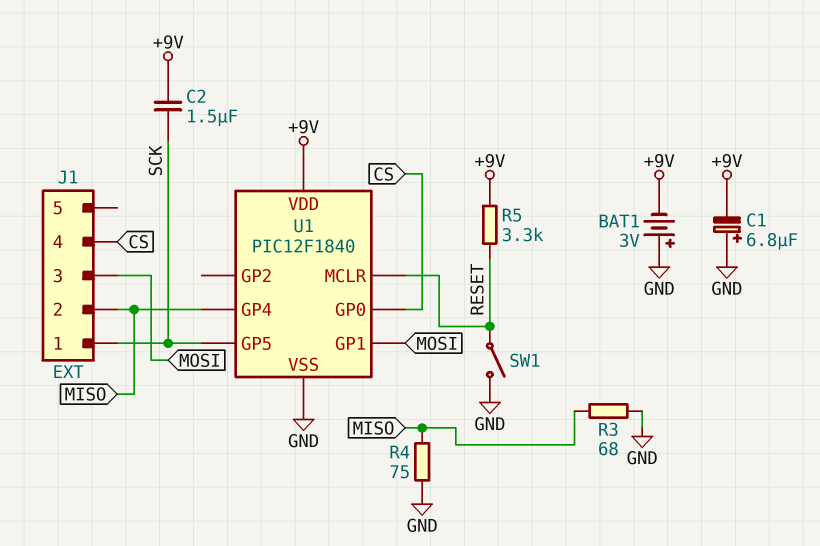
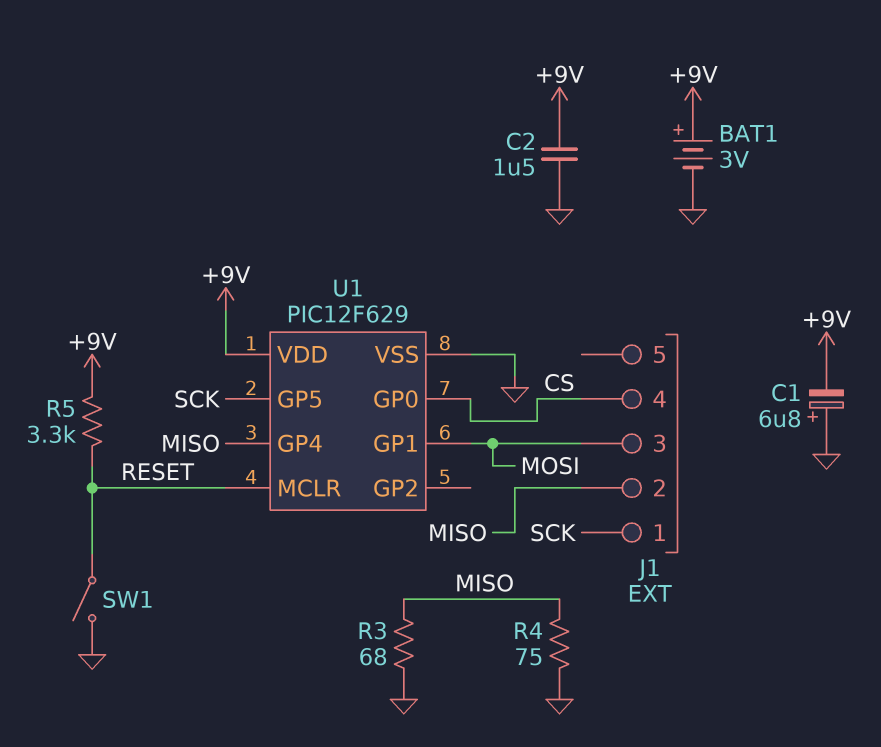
BAT1: 3V (plus GND, minus +9V) -> 3V (plus +9V, minus GND)
C2: 1.5uF (+9V, SCK) -> 1.5uF (+9V, GND)
U1: PIC12F1840 -> PIC12F629

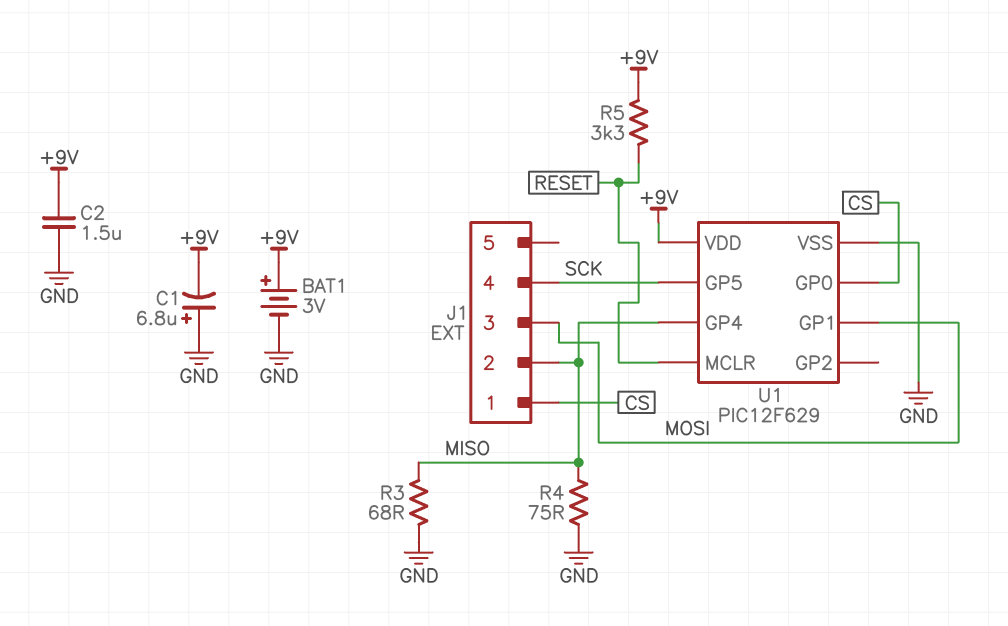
J1 pin 1: SCK -> CS
J1 pin 4: CS -> SCK
SW1: switch (GND, RESET) -> none

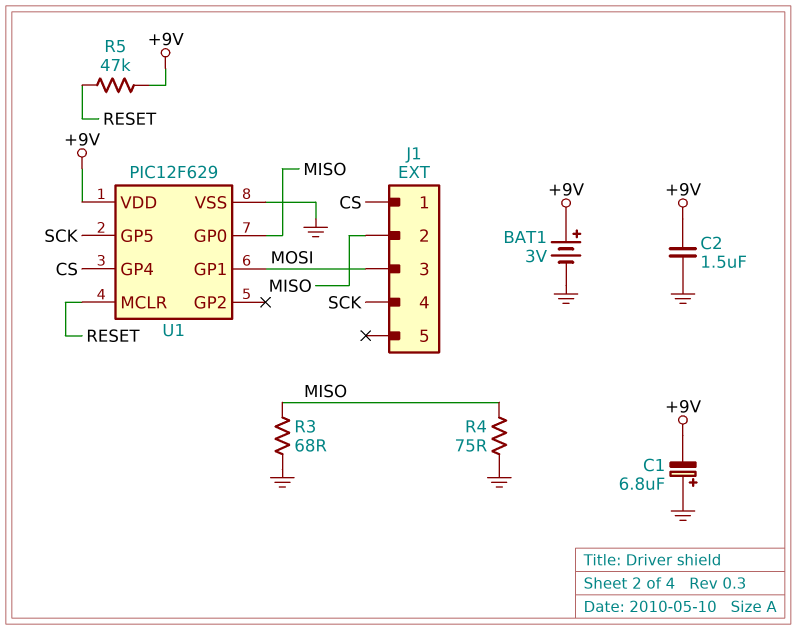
R5: 3.3k (+9V, RESET) -> 47k (+9V, RESET)
U1 pin GP0: CS -> MISO
U1 pin GP4: MISO -> CS

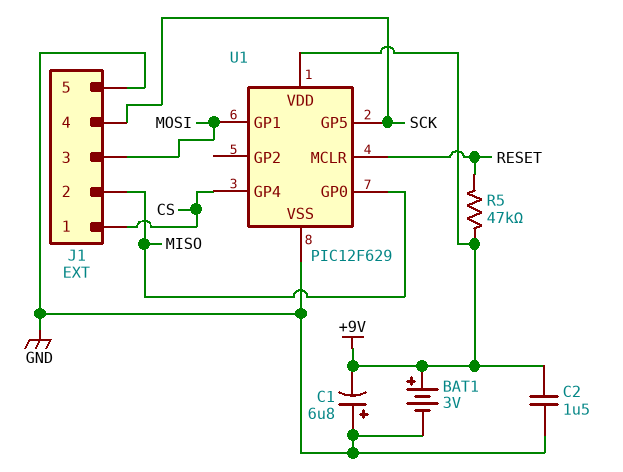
J1 pin 5: none -> GND
R3: 68 (GND, MISO) -> none
R4: 75 (GND, MISO) -> none

